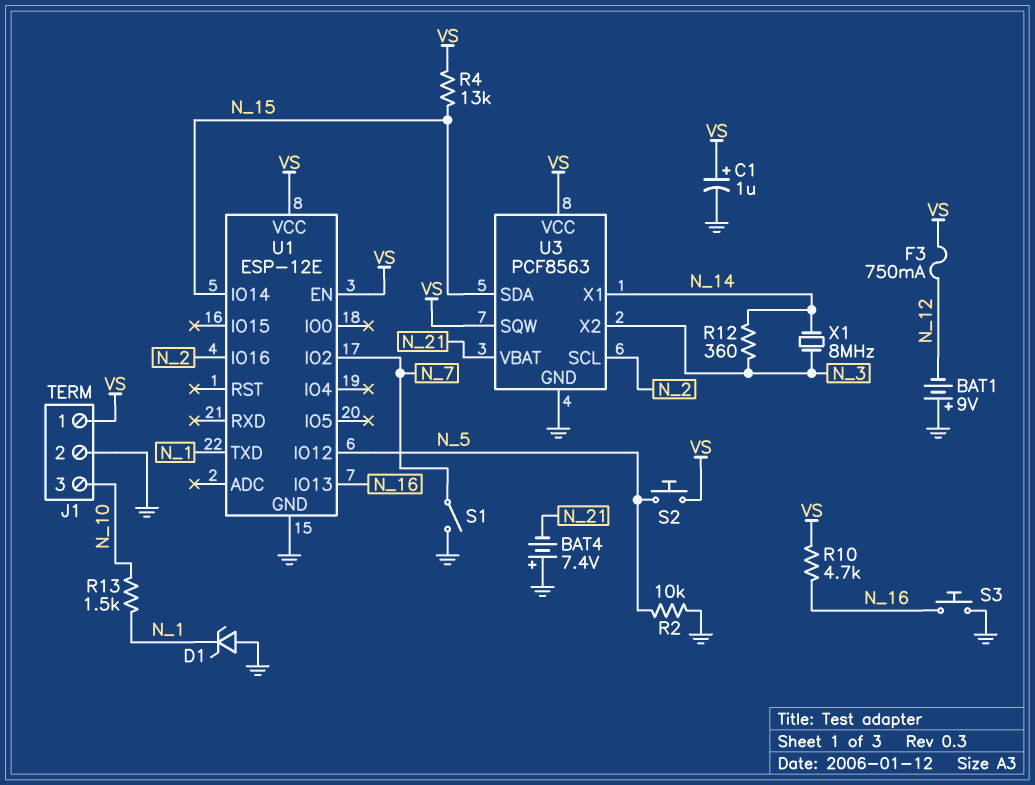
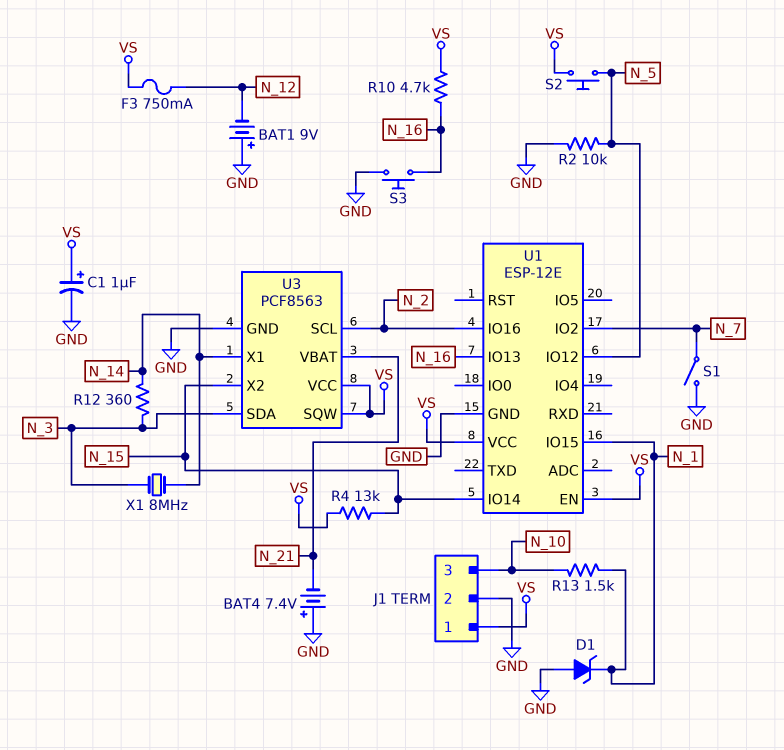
U1 pin IO15: none -> N_1
U1 pin TXD: N_1 -> none
U3 pin SDA: N_15 -> N_3
U3 pin X2: N_3 -> N_15

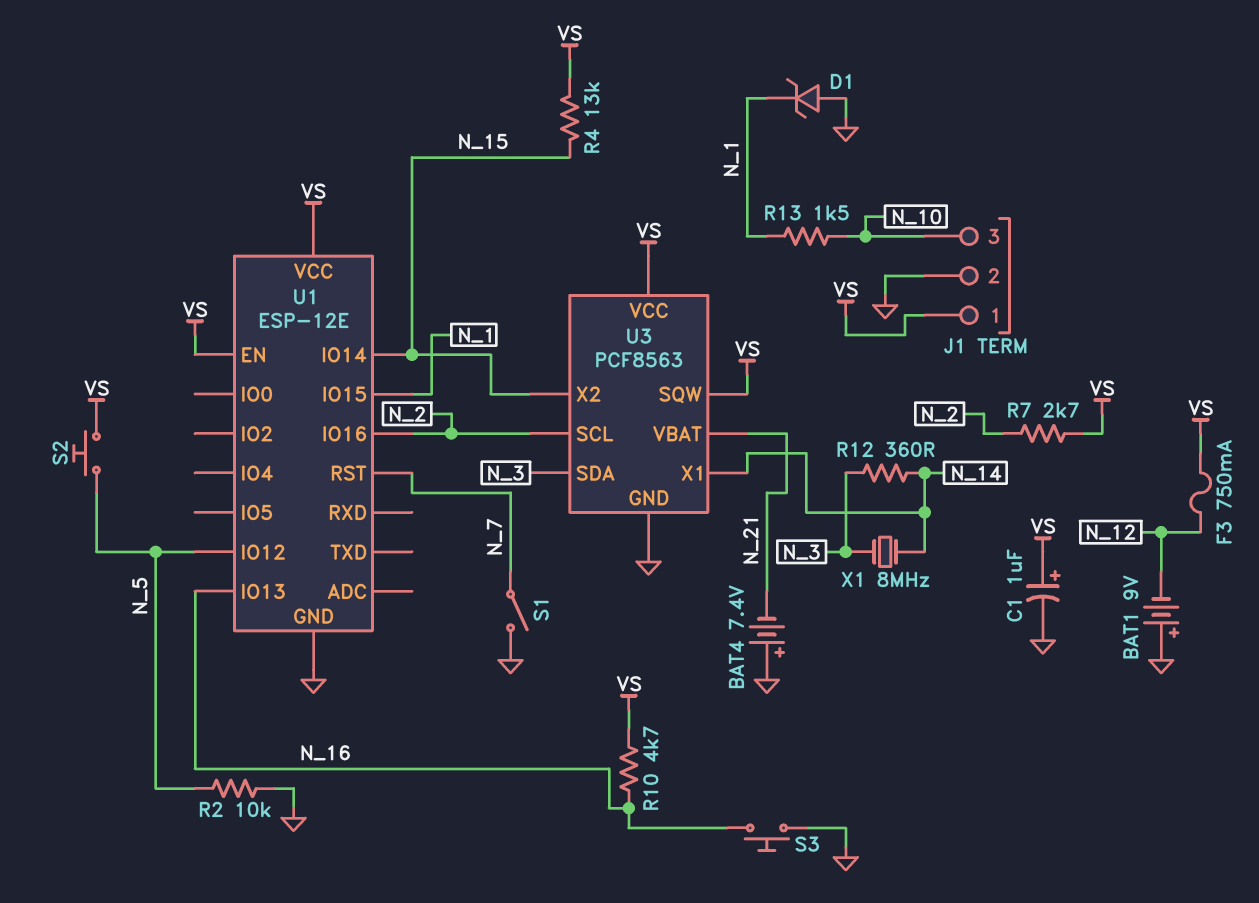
R7: none -> 2.7k (N_2, VS)
U1 pin IO2: N_7 -> none
U1 pin RST: none -> N_7

